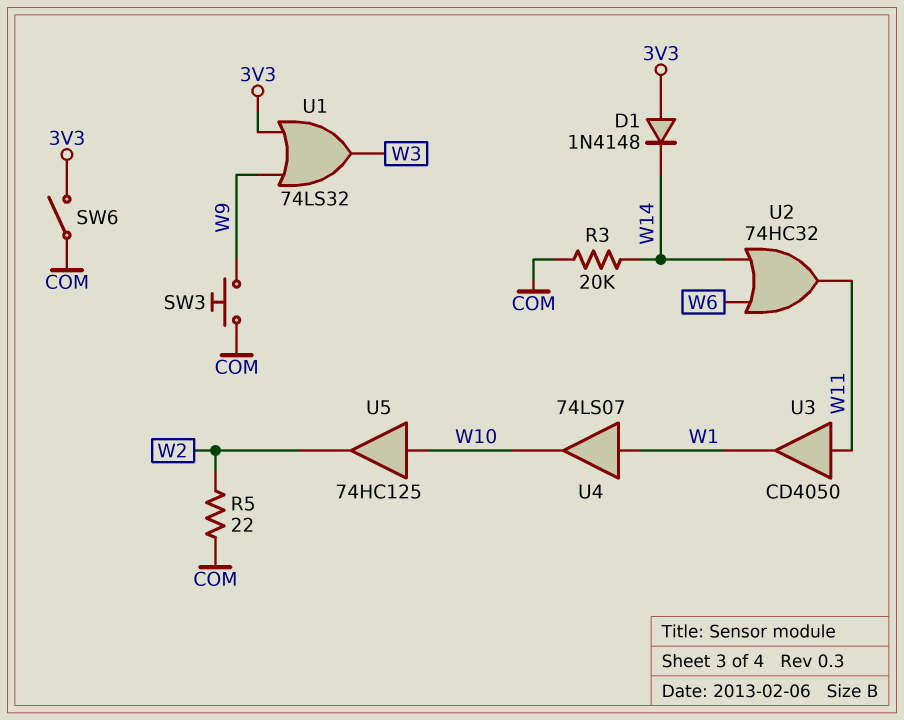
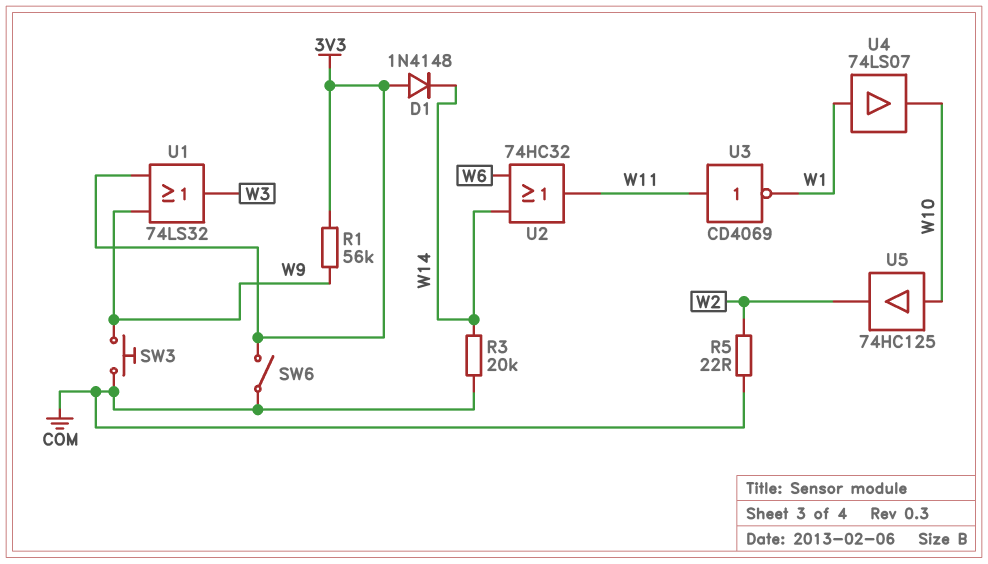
R1: none -> 56k (3V3, W9)
U3: buffer CD4050 (in W11, out W1) -> NOT CD4069 (in W11, out W1)

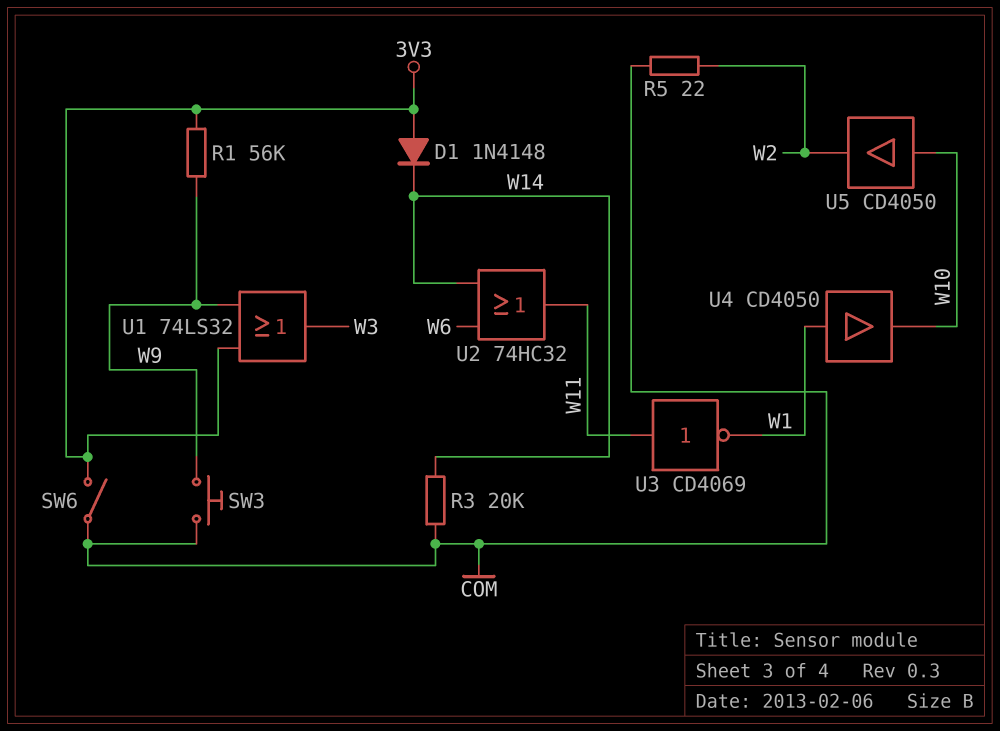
U4: buffer 74LS07 (in W1, out W10) -> buffer CD4050 (in W1, out W10)
U5: buffer 74HC125 (in W10, out W2) -> buffer CD4050 (in W10, out W2)

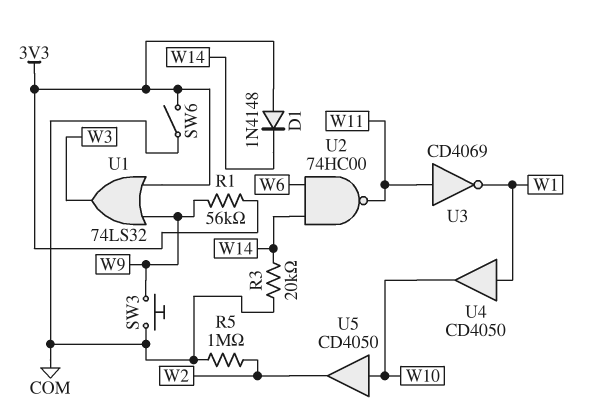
R5: 22 (COM, W2) -> 1M (COM, W2)
U2: OR 74HC32 (in W6, in W14, out W11) -> NAND 74HC00 (in W6, in W14, out W11)

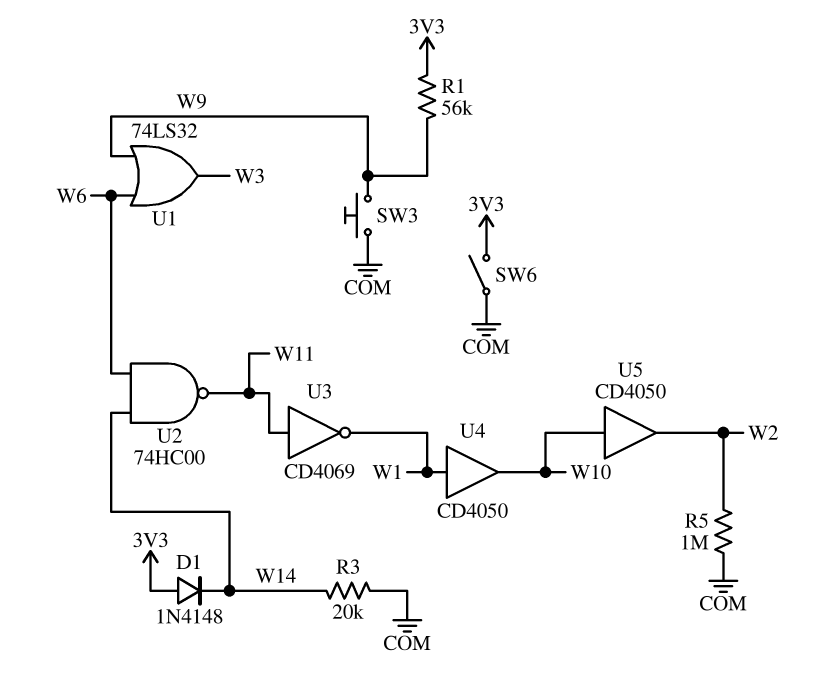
U1: OR 74LS32 (in 3V3, in W9, out W3) -> OR 74LS32 (in W6, in W9, out W3)

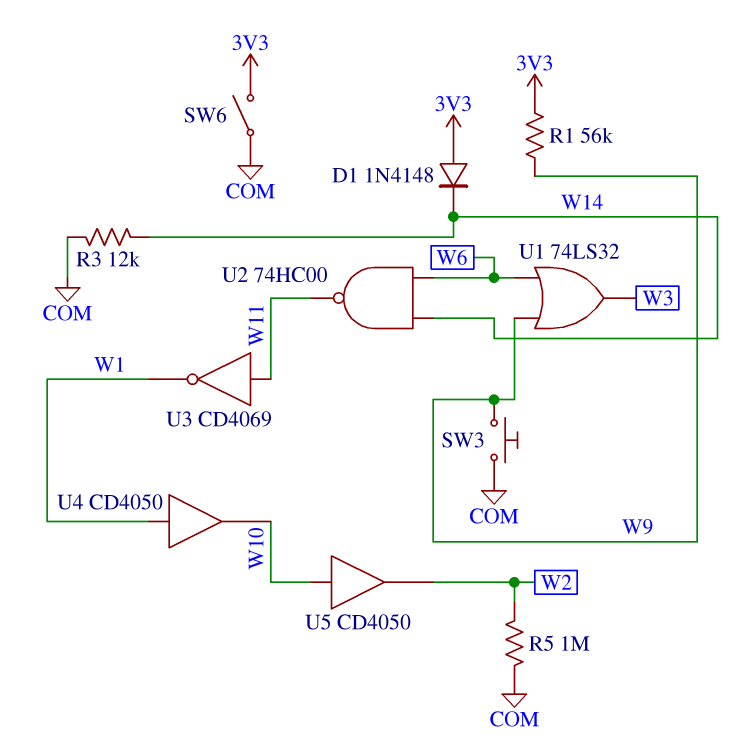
R3: 20k (COM, W14) -> 12k (COM, W14)

